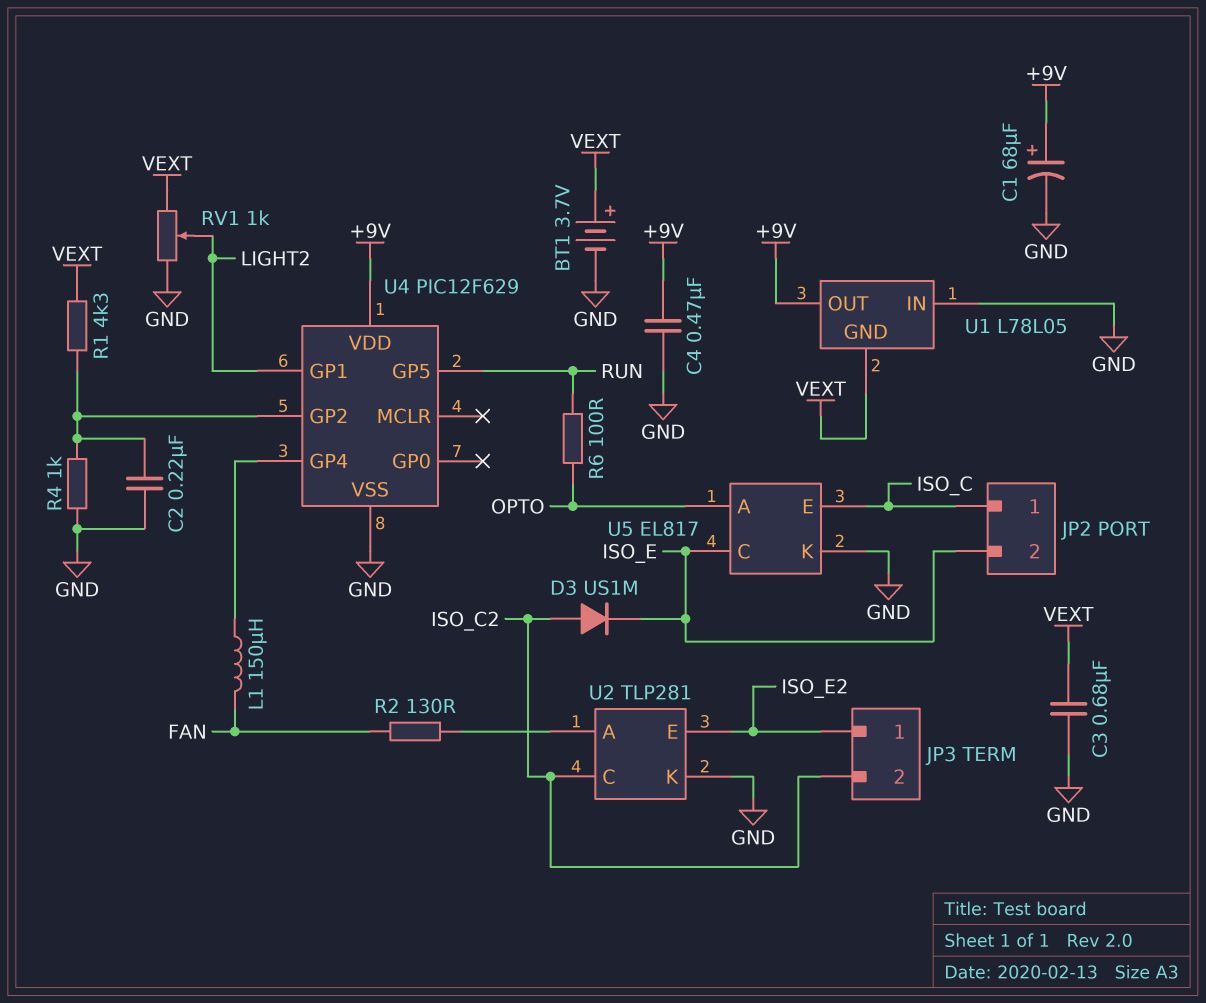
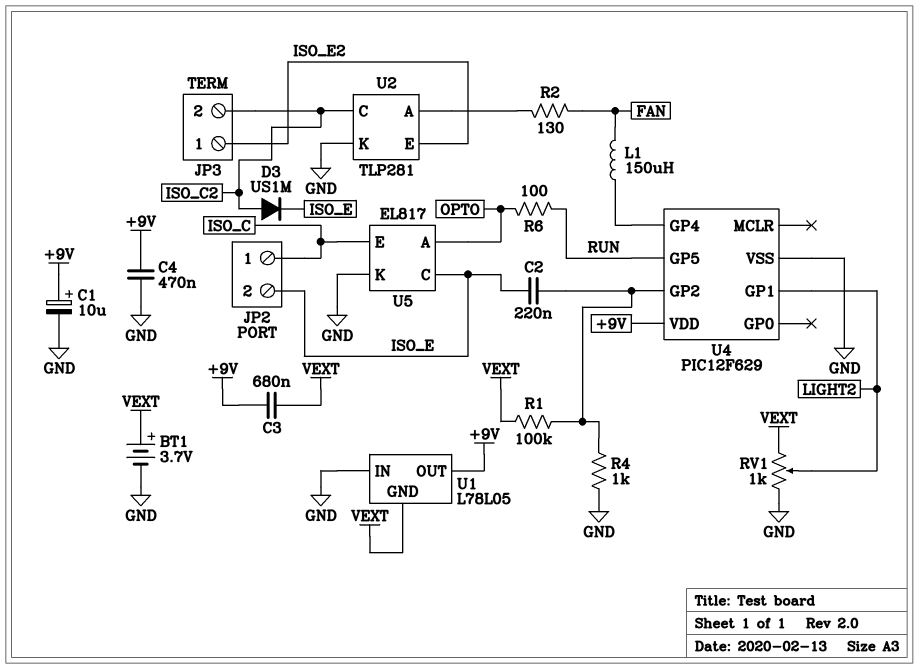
C1: 68uF (plus +9V, minus GND) -> 10uF (plus +9V, minus GND)
C2: 220nF (GND, U4/GP2) -> 220nF (ISO_E, U4/GP2)
C3: 680nF (GND, VEXT) -> 680nF (+9V, VEXT)
R1: 4.3k (U4/GP2, VEXT) -> 100k (U4/GP2, VEXT)

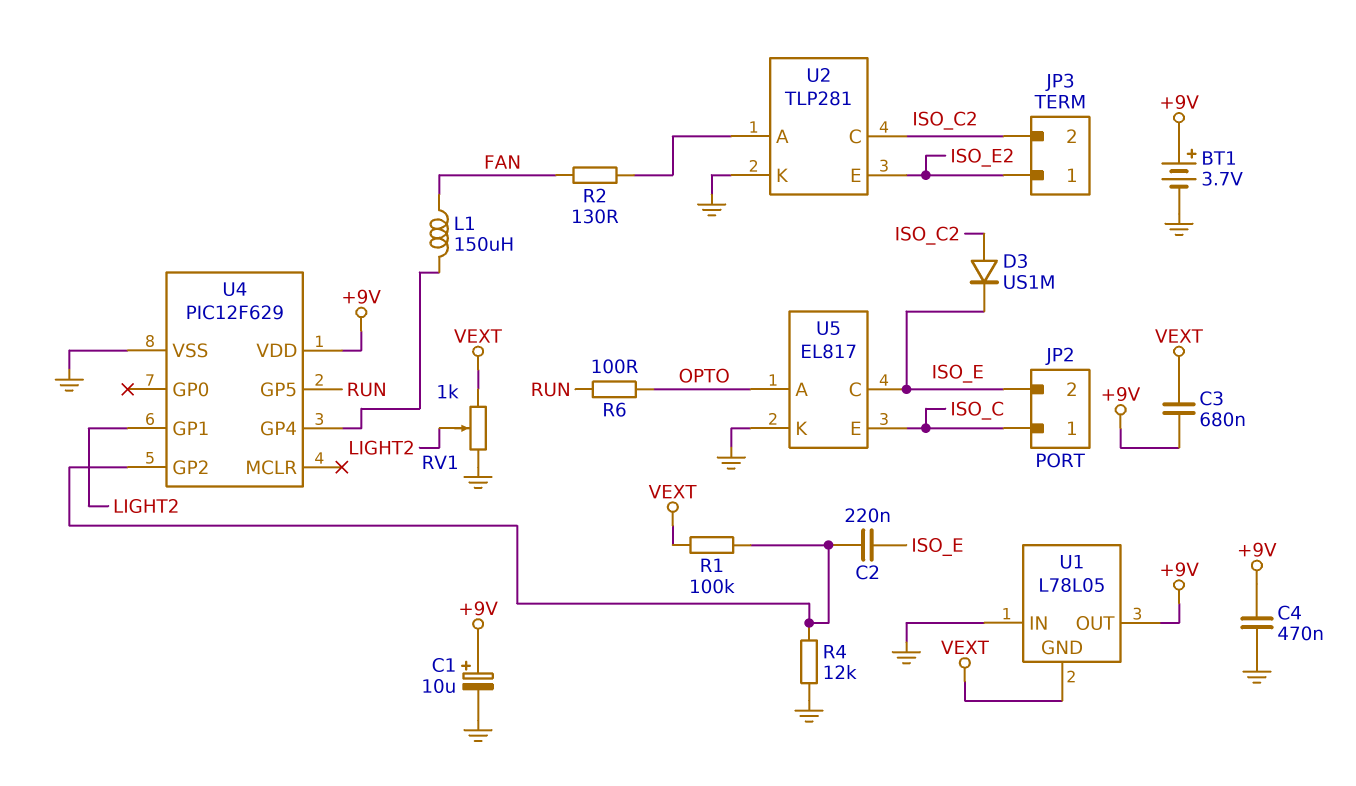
BT1: 3.7V (plus VEXT, minus GND) -> 3.7V (plus +9V, minus GND)
R4: 1k (GND, U4/GP2) -> 12k (GND, U4/GP2)

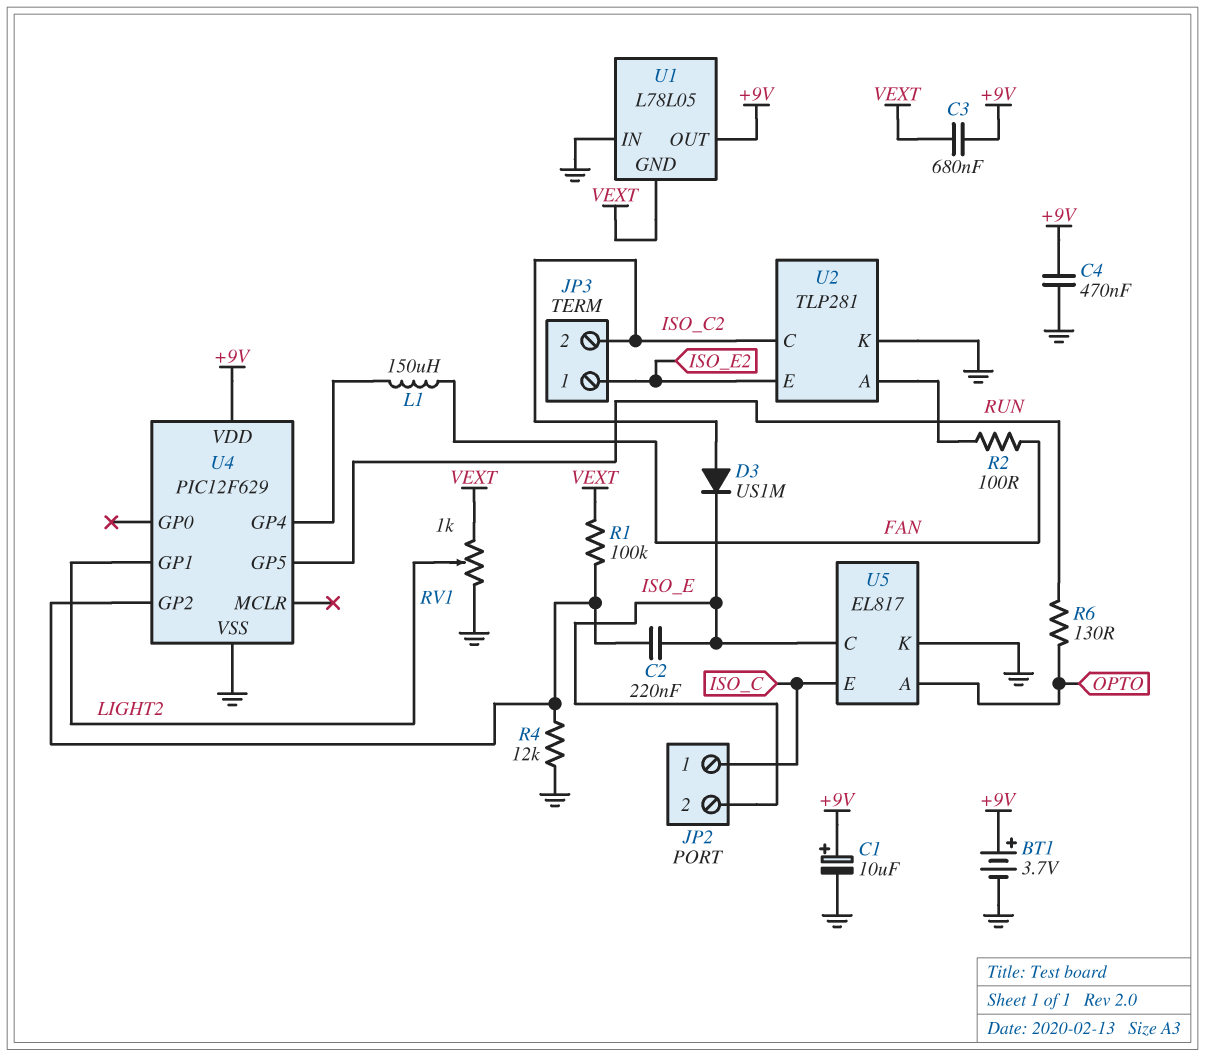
R2: 130 (FAN, U2/A) -> 100 (FAN, U2/A)
R6: 100 (OPTO, RUN) -> 130 (OPTO, RUN)

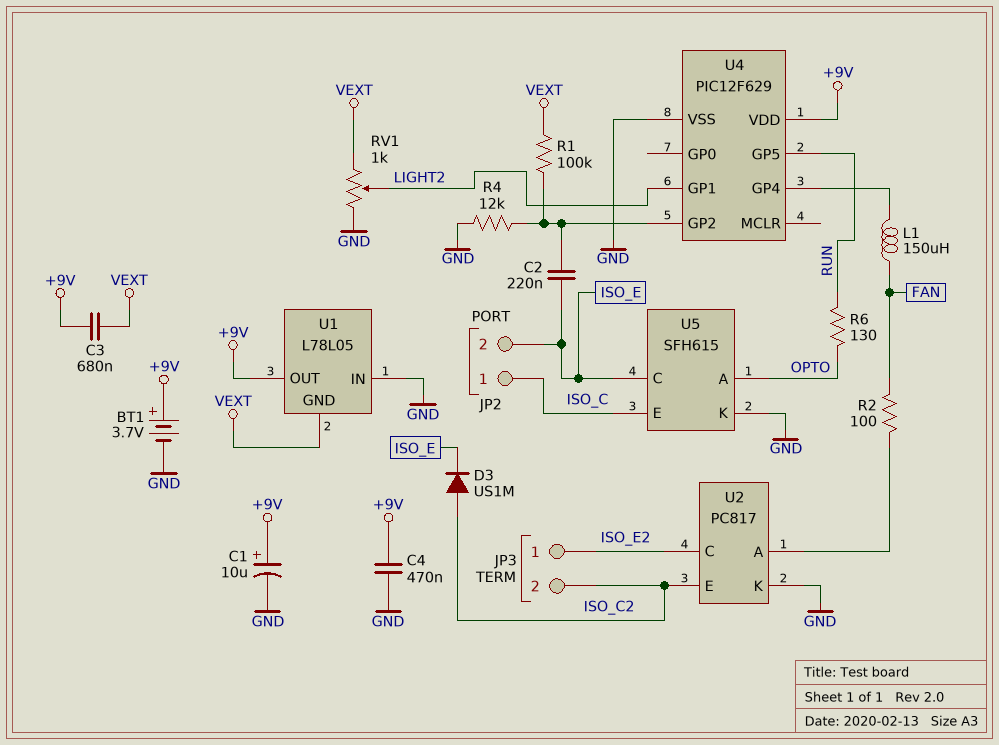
U2: TLP281 -> PC817
U2 pin C: ISO_C2 -> ISO_E2
U2 pin E: ISO_E2 -> ISO_C2
U5: EL817 -> SFH615

